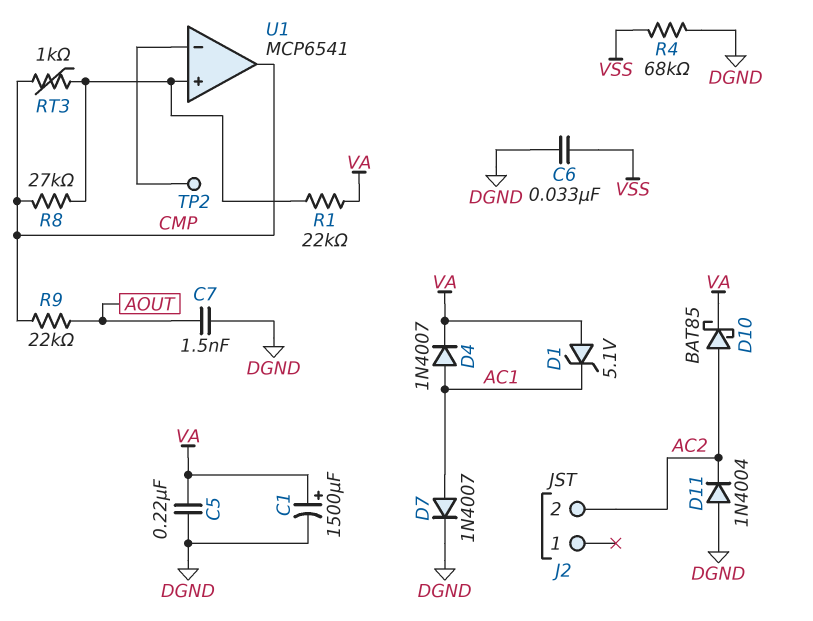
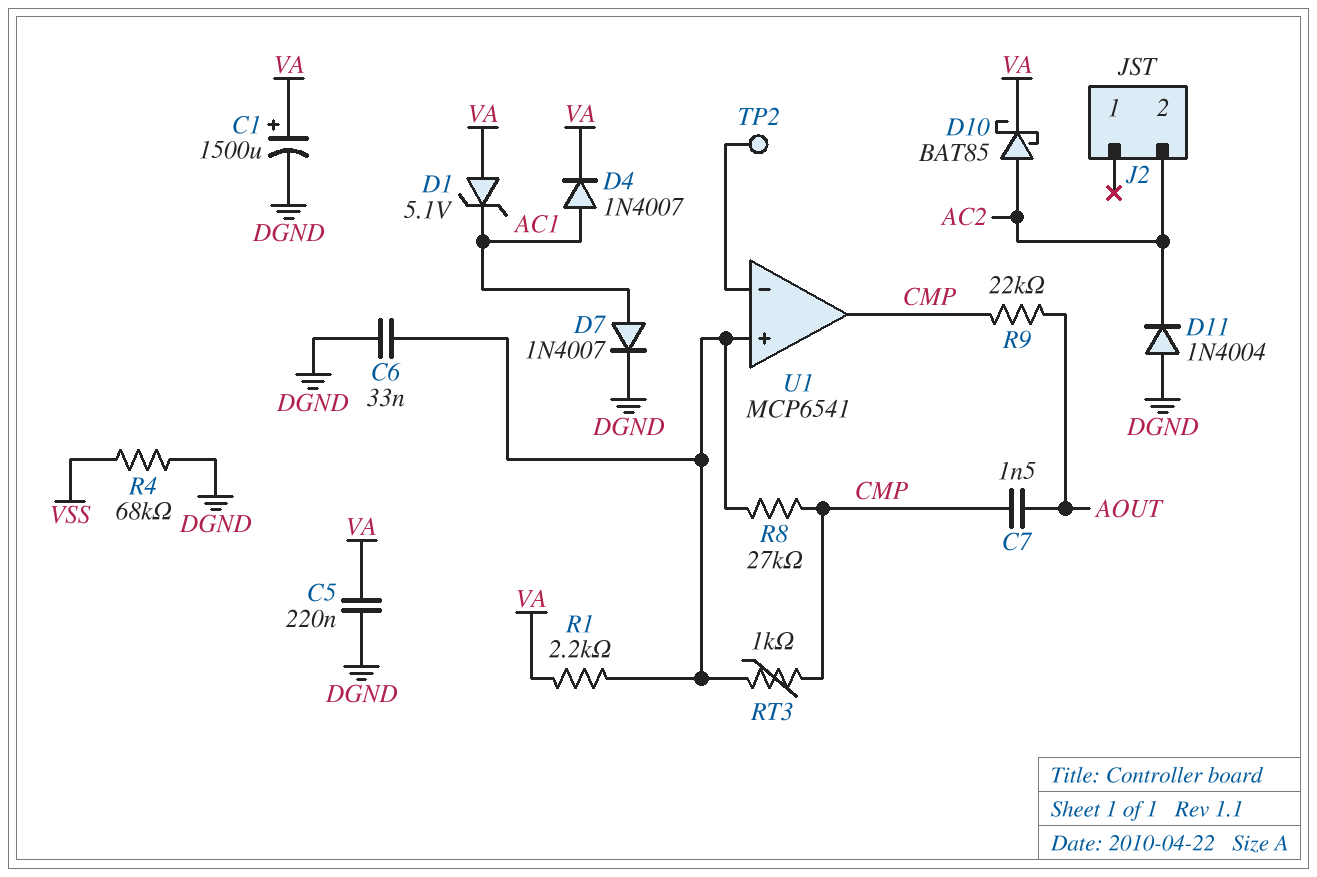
C6: 33nF (DGND, VSS) -> 33nF (DGND, U1/in+)
C7: 1.5nF (AOUT, DGND) -> 1.5nF (AOUT, CMP)
R1: 22k (U1/in+, VA) -> 2.2k (U1/in+, VA)

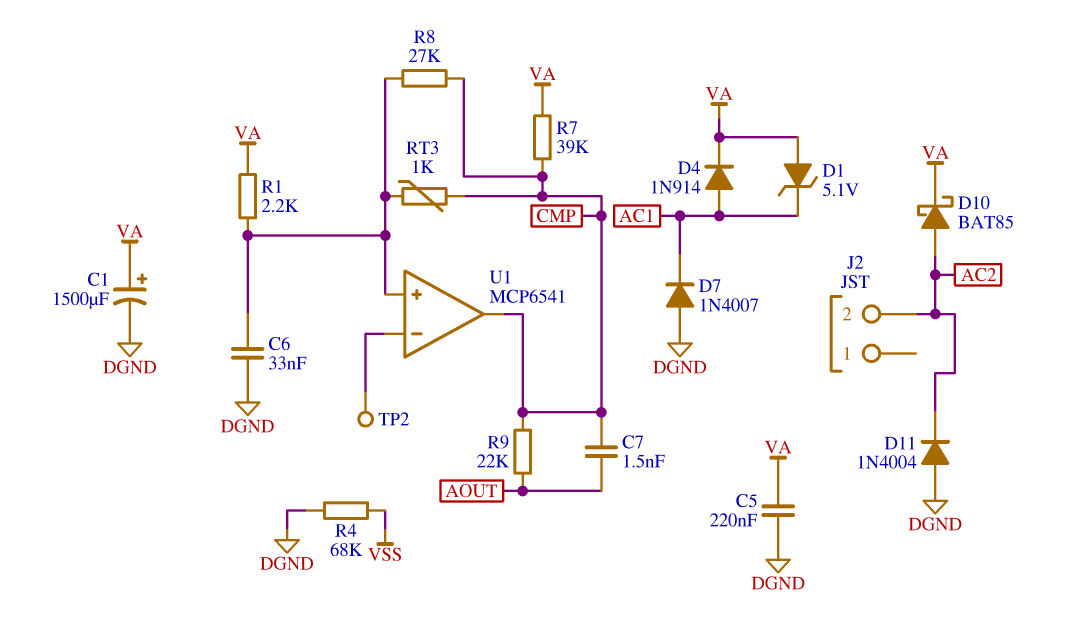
D4: diode 1N4007 (A AC1, K VA) -> diode 1N914 (A AC1, K VA)
D7: diode 1N4007 (A AC1, K DGND) -> diode 1N4007 (A DGND, K AC1)
R7: none -> 39k (CMP, VA)

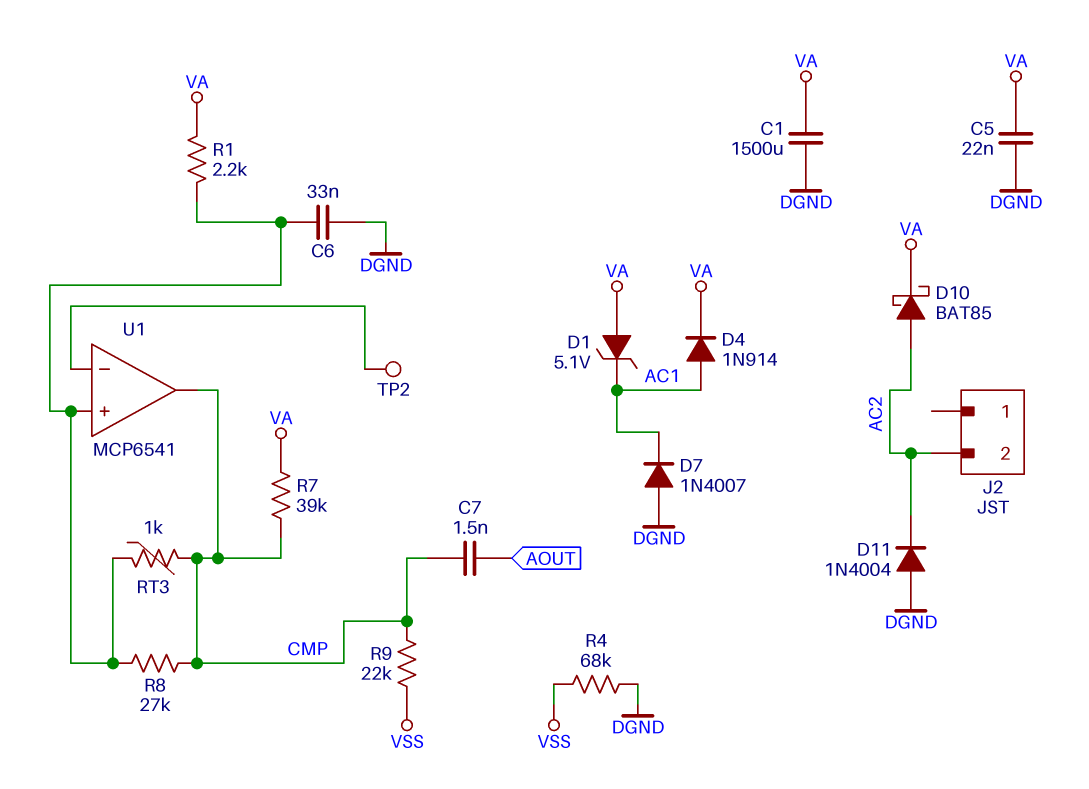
C1: 1500uF (plus VA, minus DGND) -> 1500uF (DGND, VA)
C5: 220nF (DGND, VA) -> 22nF (DGND, VA)
R9: 22k (AOUT, CMP) -> 22k (CMP, VSS)

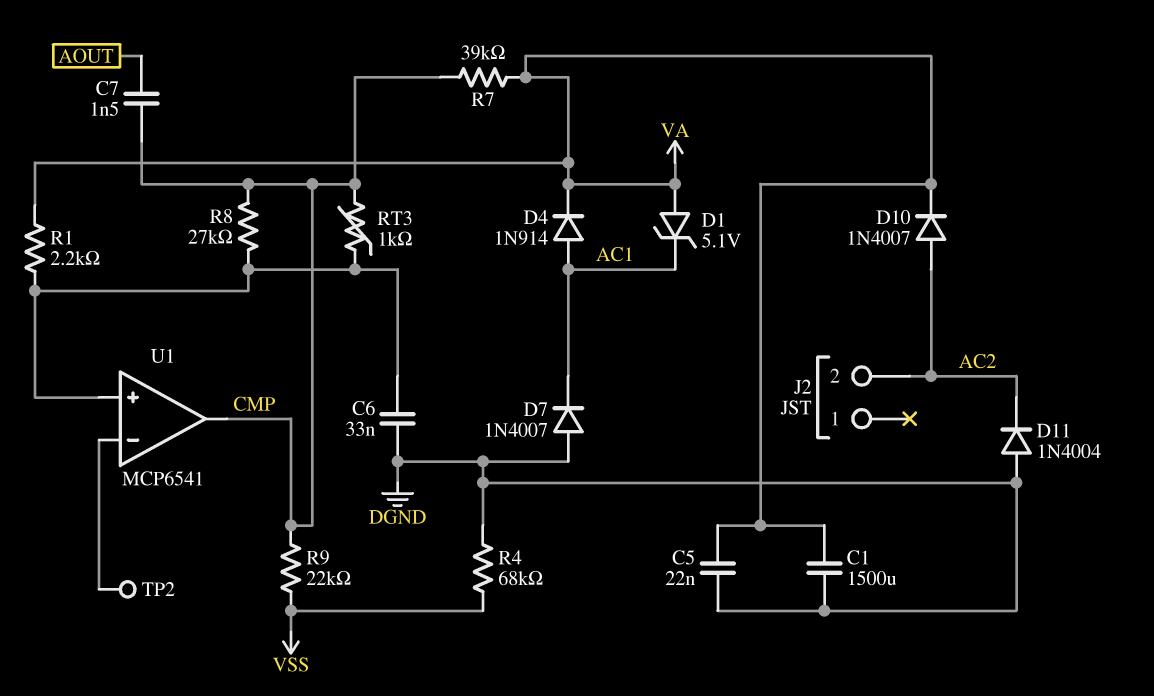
D10: schottky BAT85 (A AC2, K VA) -> diode 1N4007 (A AC2, K VA)

